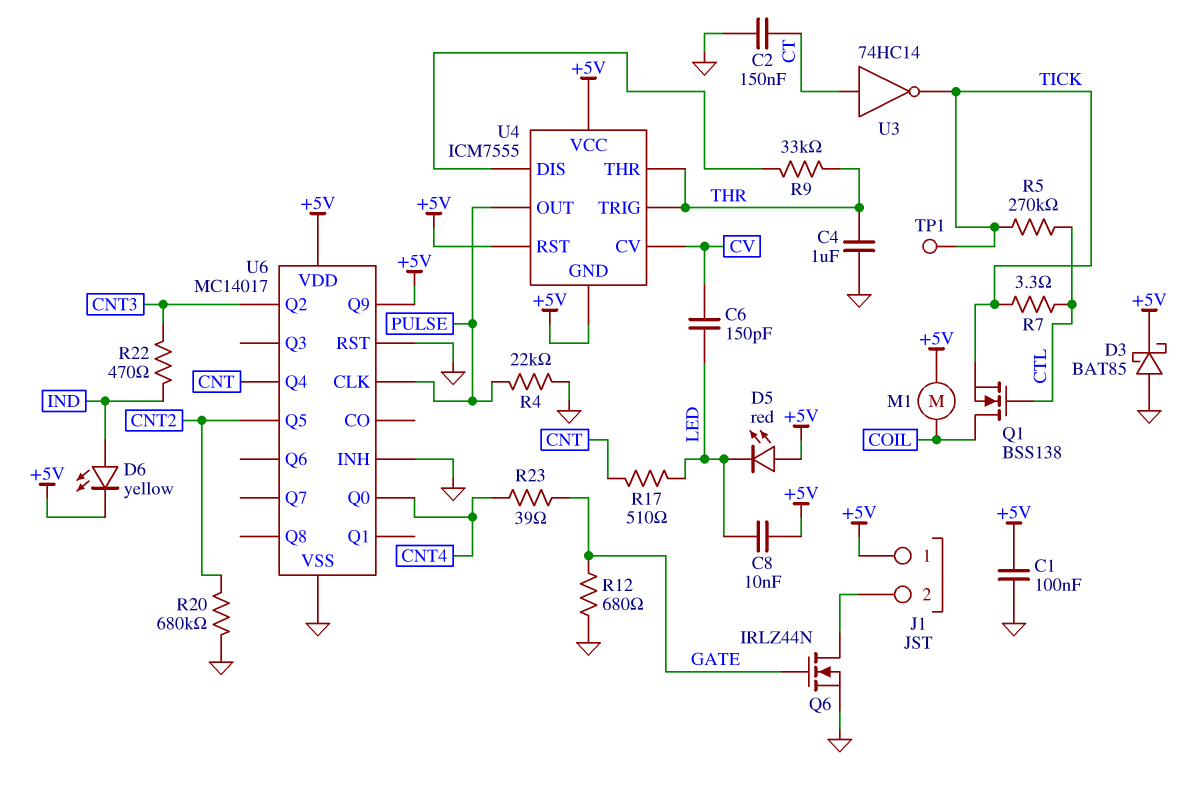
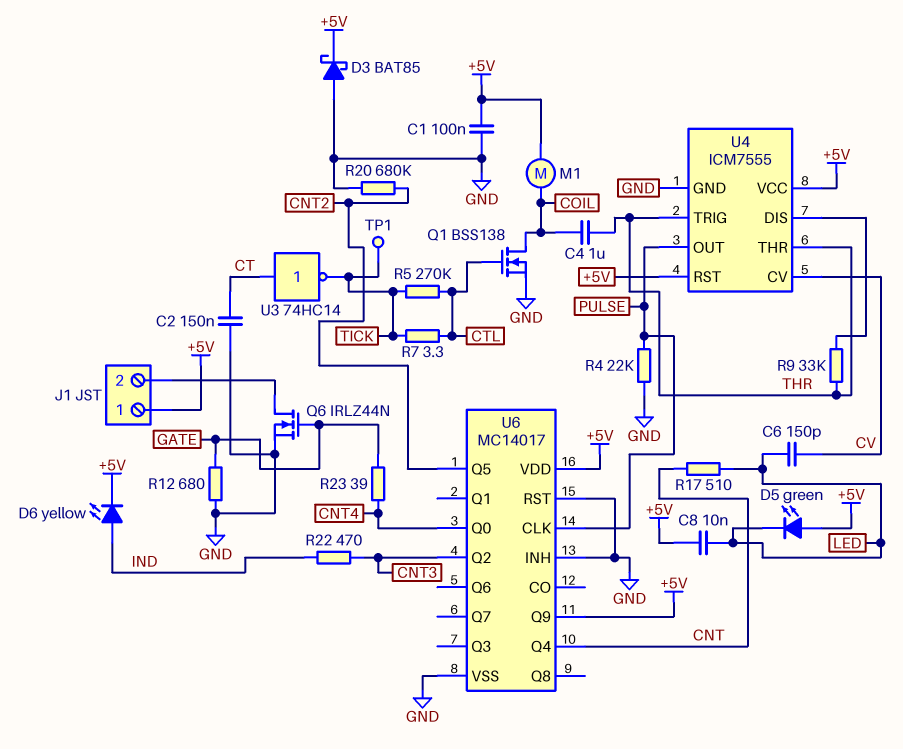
C4: 1uF (GND, THR) -> 1uF (COIL, THR)
D5: LED red (A +5V, K LED) -> LED green (A +5V, K LED)
Q1: NMOS BSS138 (G CTL, D COIL, S TICK) -> NMOS BSS138 (G CTL, D COIL, S GND)
U4 pin GND: +5V -> GND

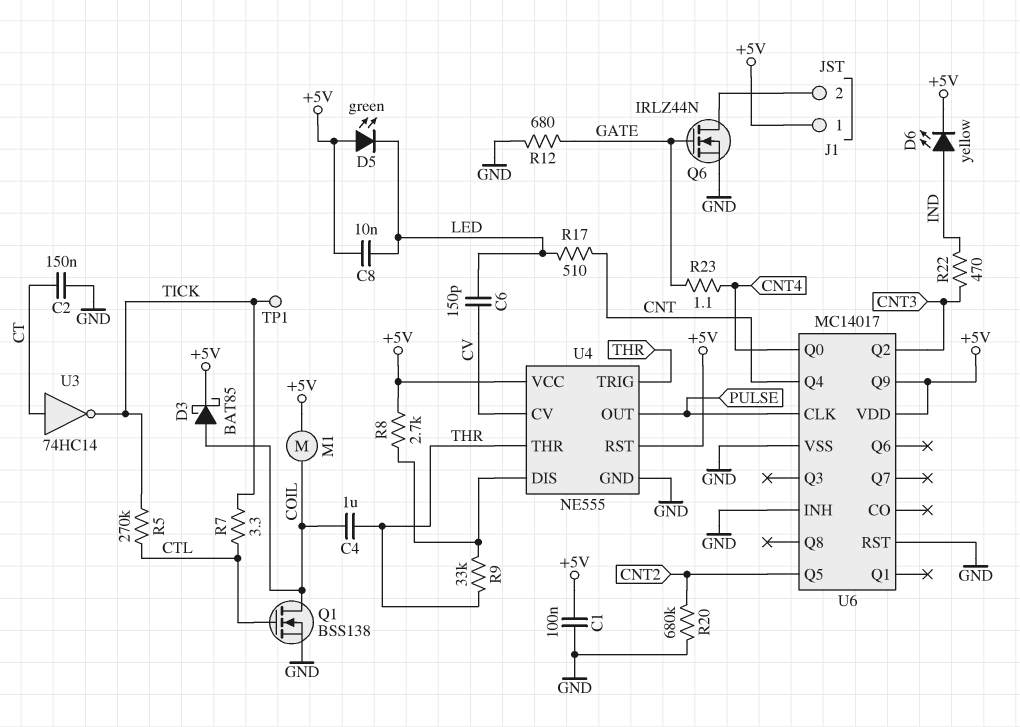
D3: schottky BAT85 (A GND, K +5V) -> schottky BAT85 (A COIL, K +5V)
R4: 22k (GND, PULSE) -> none
R8: none -> 2.7k (+5V, U4/DIS)
R23: 39 (CNT4, GATE) -> 1.1 (CNT4, GATE)
U4: ICM7555 -> NE555

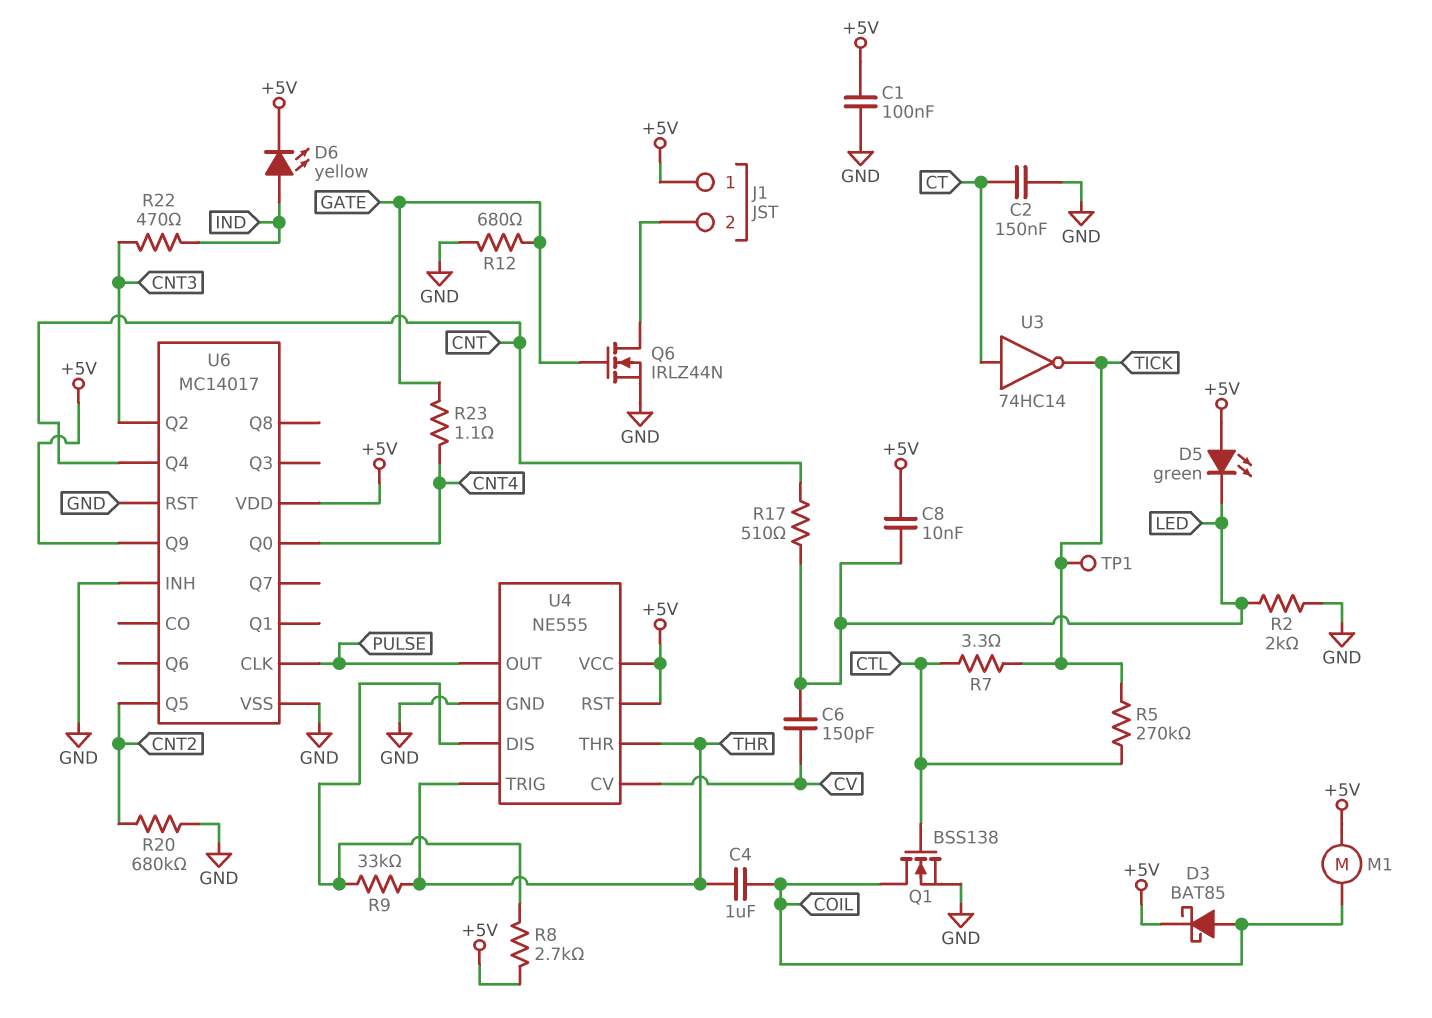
R2: none -> 2k (GND, LED)

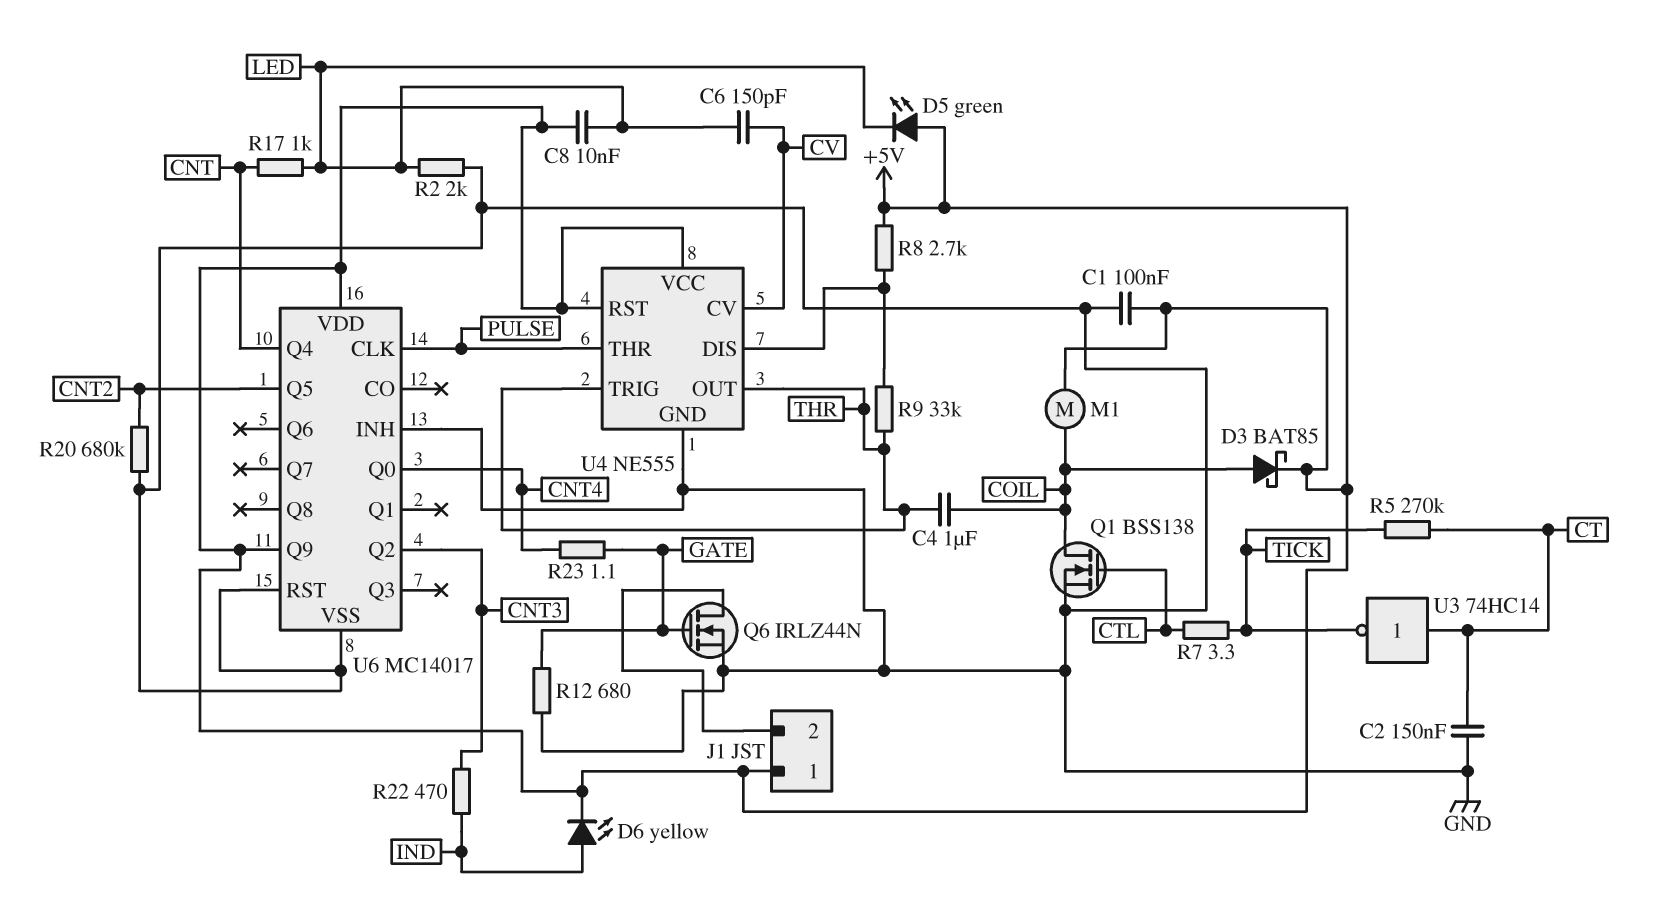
R5: 270k (CTL, TICK) -> 270k (CT, TICK)
R17: 510 (CNT, LED) -> 1k (CNT, LED)
TP1: test point (TICK) -> none
U4 pin OUT: PULSE -> THR
U4 pin THR: THR -> PULSE

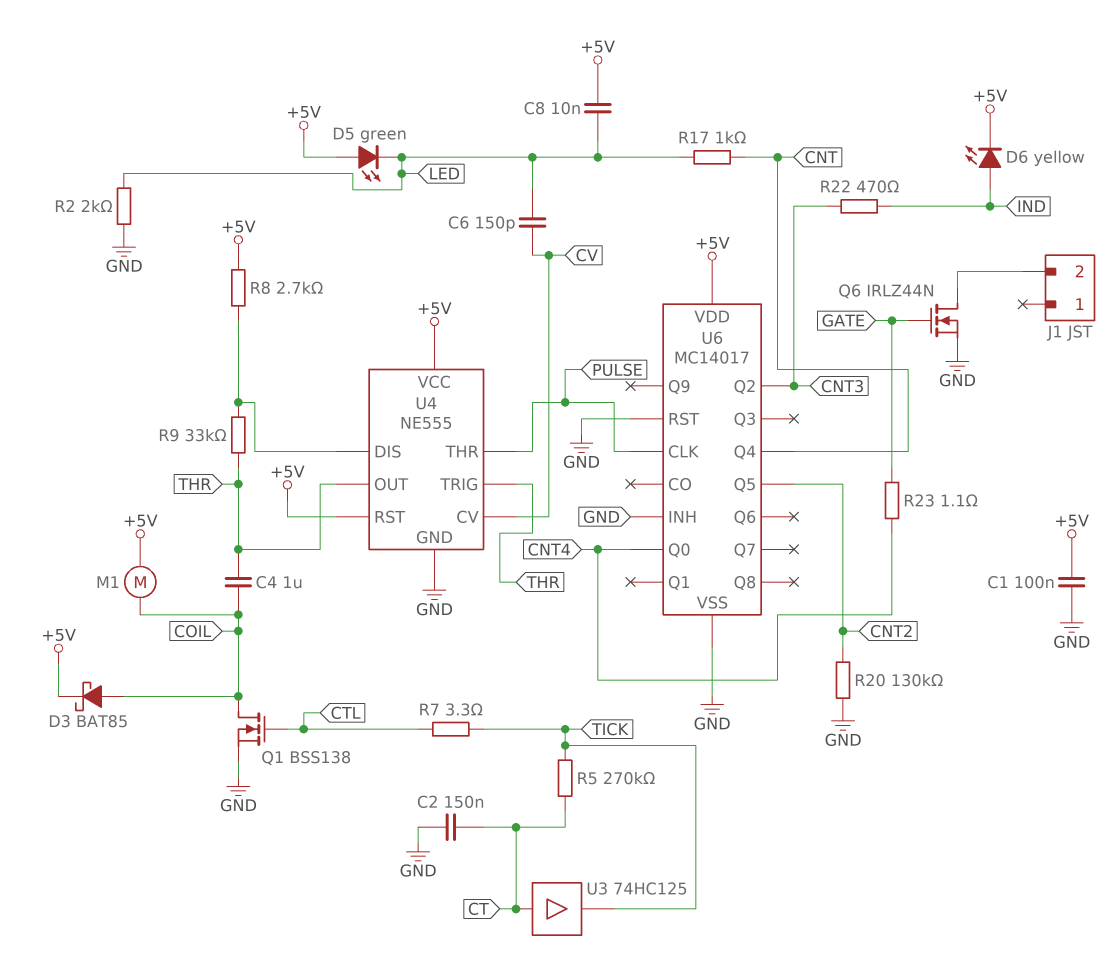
J1 pin 1: +5V -> none
R12: 680 (GATE, GND) -> none
R20: 680k (CNT2, GND) -> 130k (CNT2, GND)
U3: NOT 74HC14 (in CT, out TICK) -> buffer 74HC125 (in CT, out TICK)
U6 pin Q9: +5V -> none

